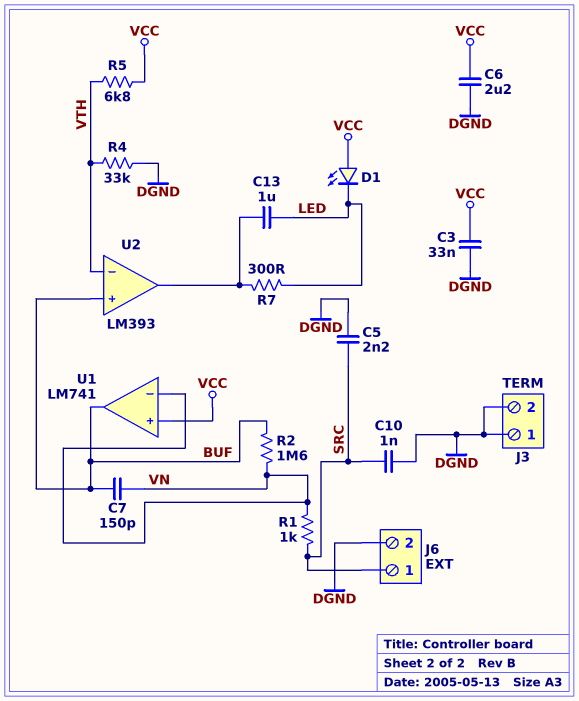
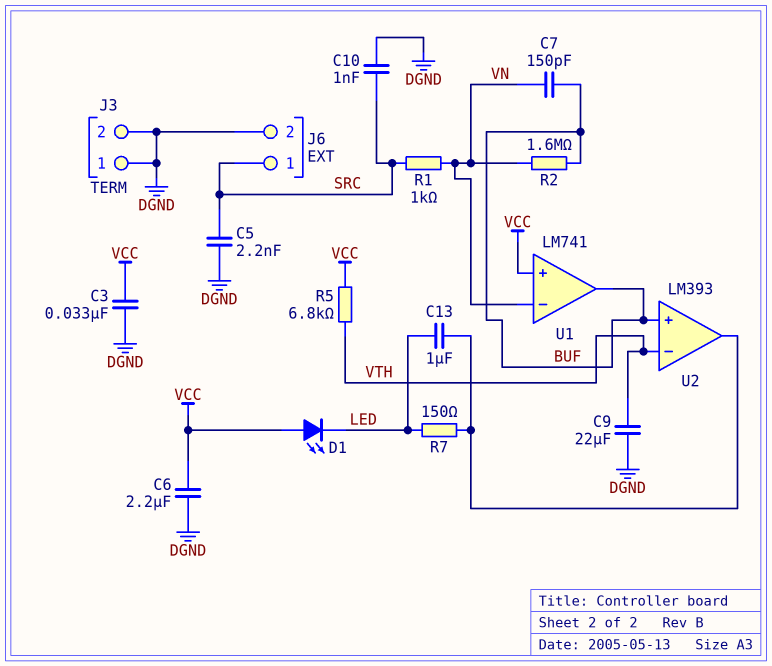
C9: none -> 22uF (DGND, VTH)
R4: 33k (DGND, VTH) -> none
R7: 300 (LED, U2/out) -> 150 (LED, U2/out)

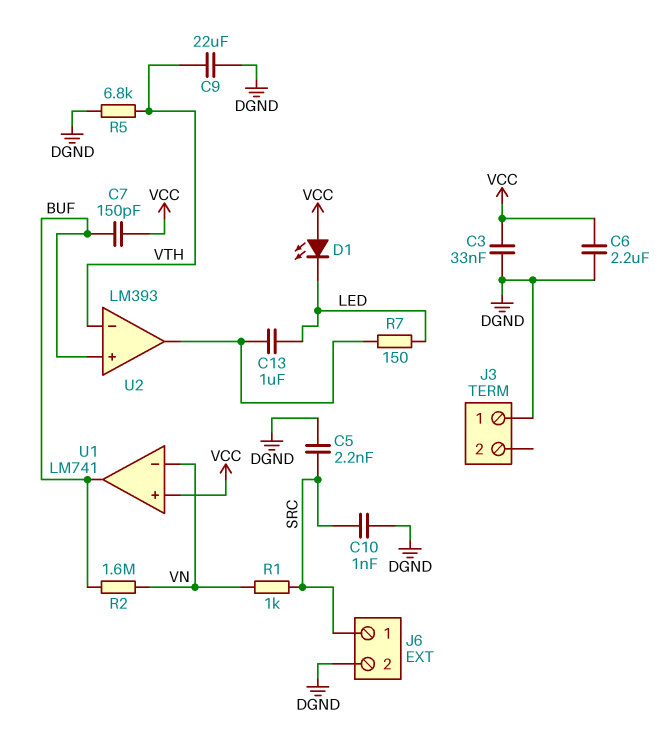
C7: 150pF (BUF, VN) -> 150pF (BUF, VCC)
J3 pin 2: DGND -> none
R5: 6.8k (VCC, VTH) -> 6.8k (DGND, VTH)

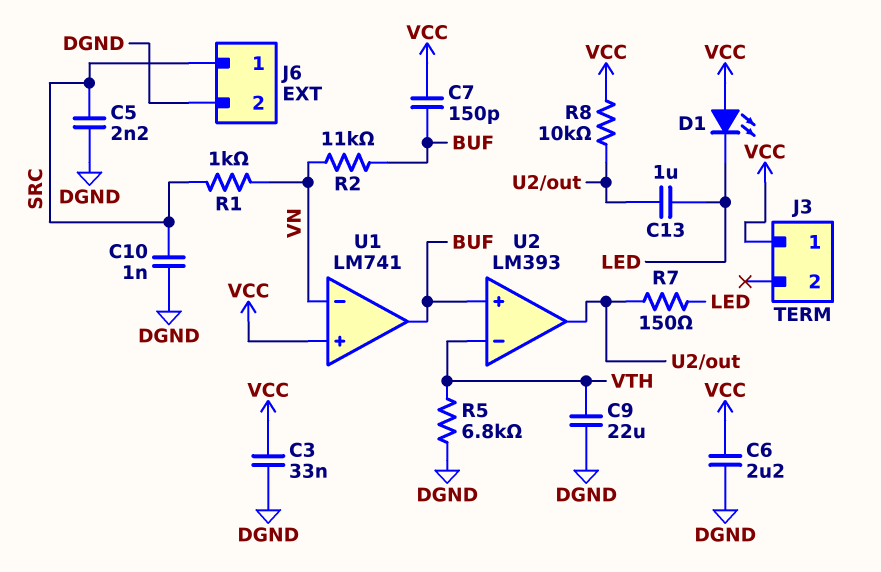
J3 pin 1: DGND -> VCC
R2: 1.6M (BUF, VN) -> 11k (BUF, VN)
R8: none -> 10k (U2/out, VCC)

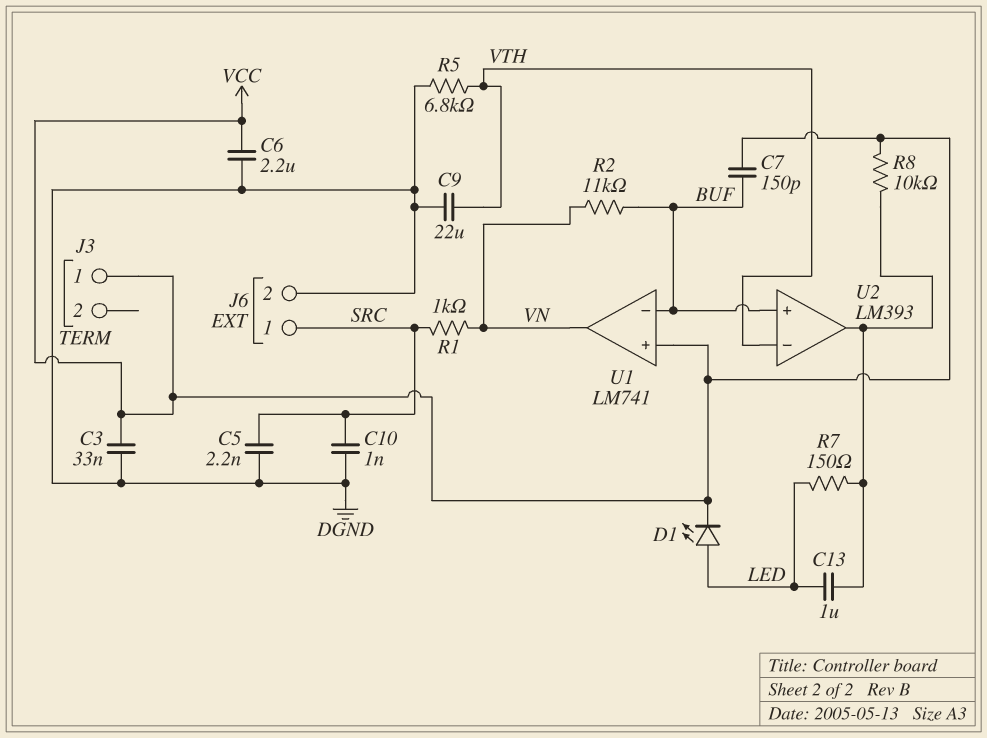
D1: LED (A VCC, K LED) -> LED (A LED, K VCC)
U1 pin in-: VN -> BUF
U1 pin out: BUF -> VN

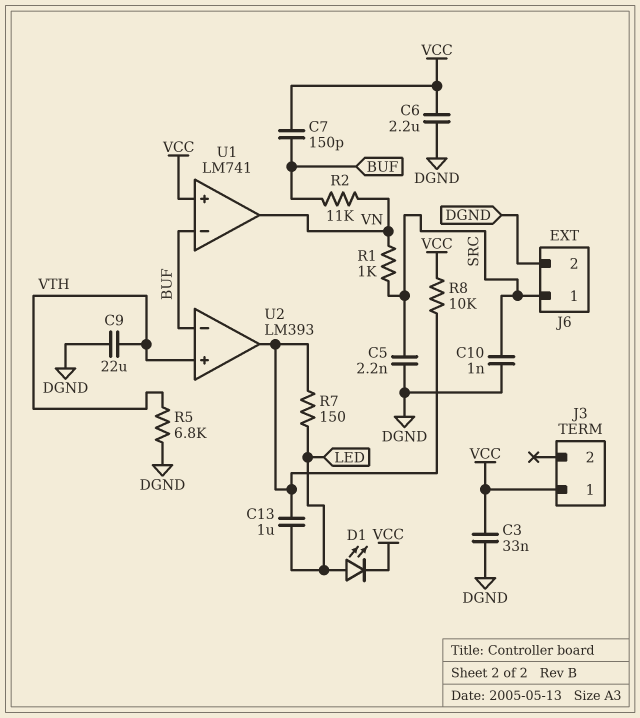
U2 pin in+: BUF -> VTH
U2 pin in-: VTH -> BUF

